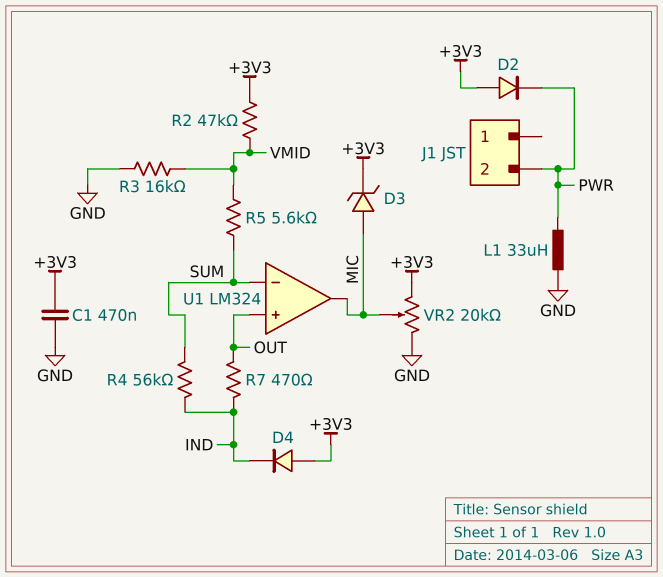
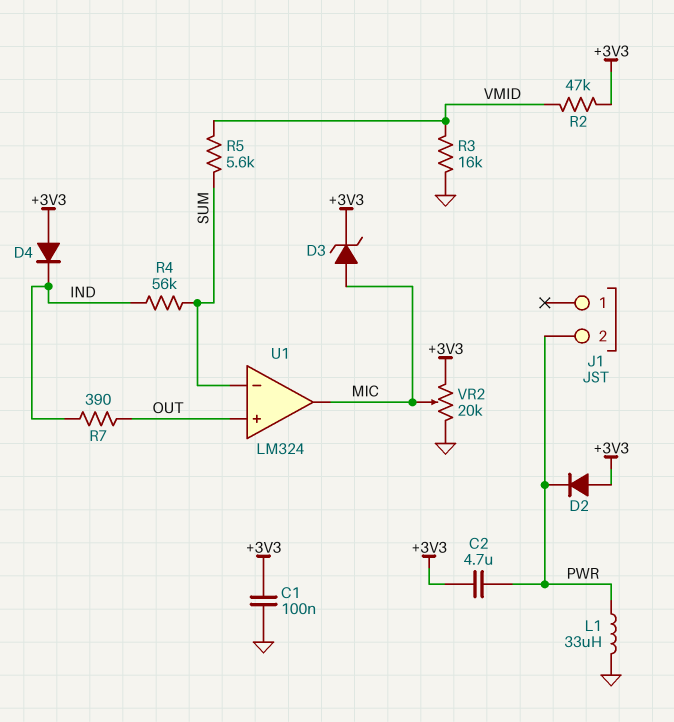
C1: 470nF (+3V3, GND) -> 100nF (+3V3, GND)
C2: none -> 4.7uF (+3V3, PWR)
R7: 470 (IND, OUT) -> 390 (IND, OUT)

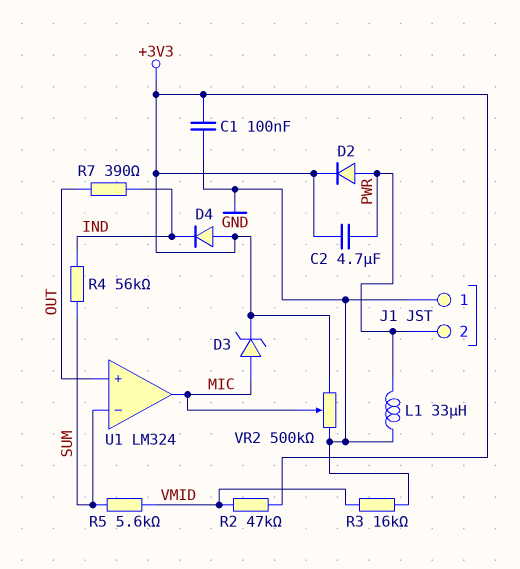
D2: diode (A +3V3, K PWR) -> diode (A PWR, K +3V3)
J1 pin 1: none -> GND
VR2: 20k (+3V3, GND, wiper MIC) -> 500k (+3V3, GND, wiper MIC)

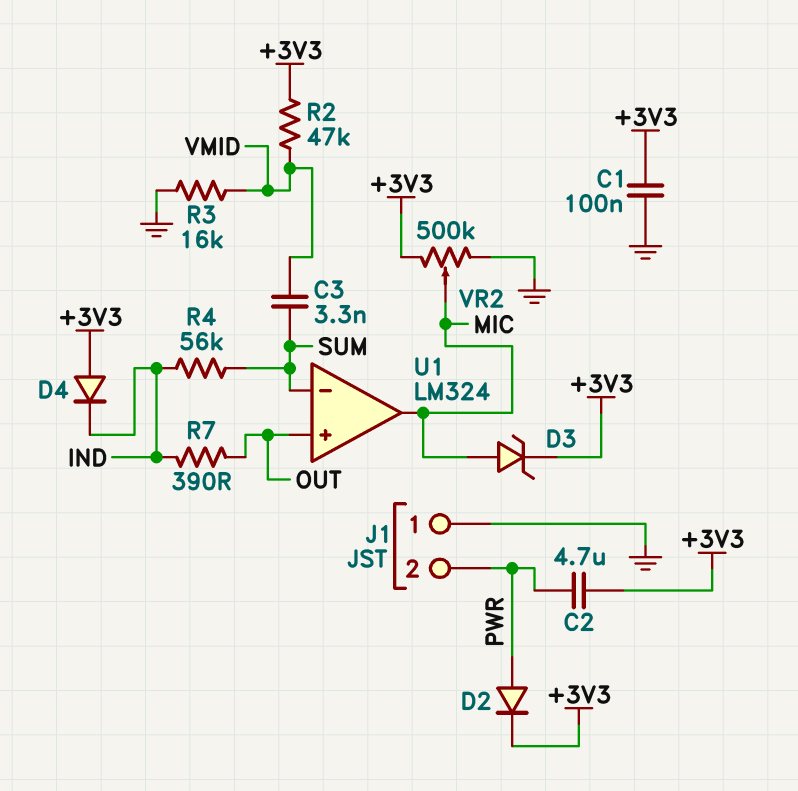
C3: none -> 3.3nF (SUM, VMID)
L1: 33uH (GND, PWR) -> none
R5: 5.6k (SUM, VMID) -> none

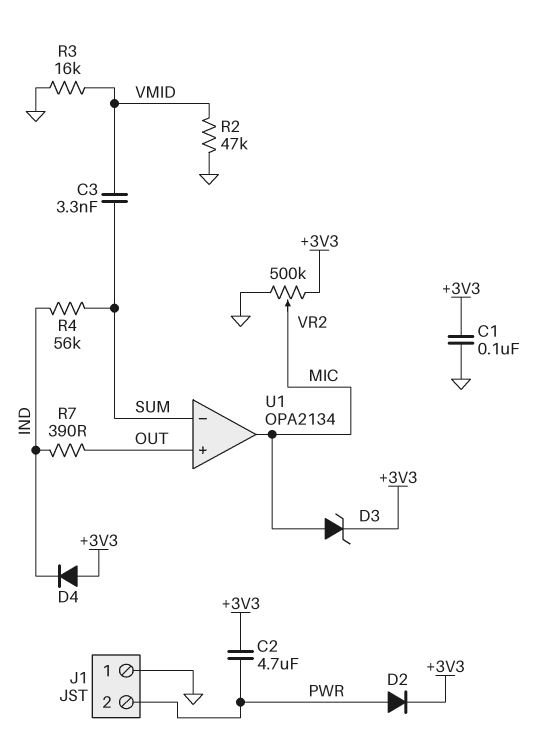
R2: 47k (+3V3, VMID) -> 47k (GND, VMID)
U1: LM324 -> OPA2134

